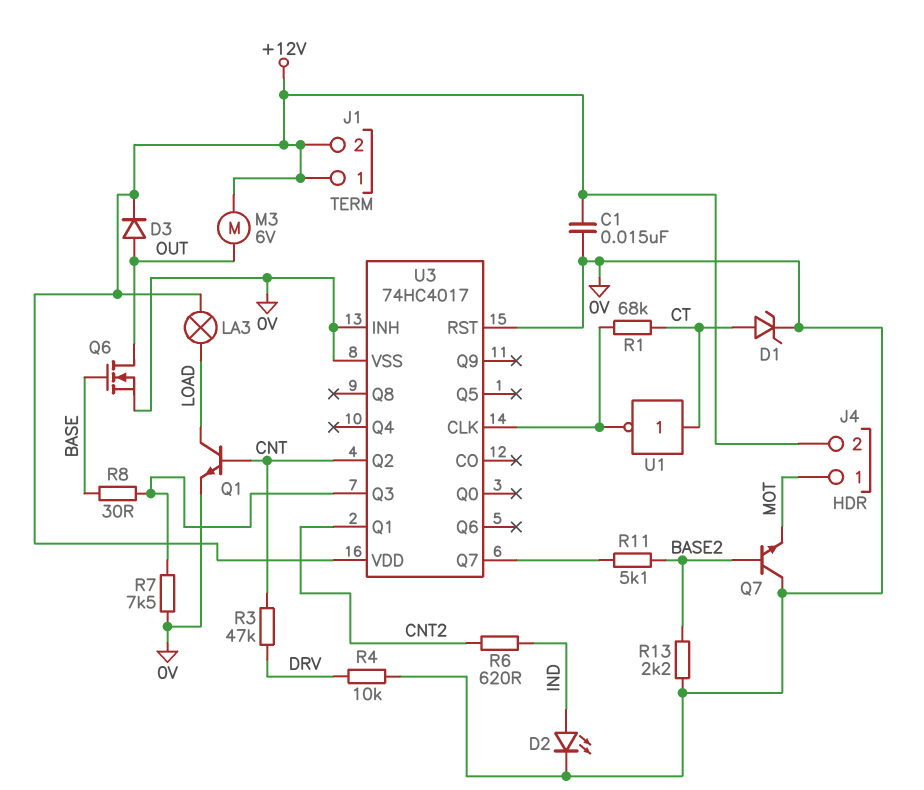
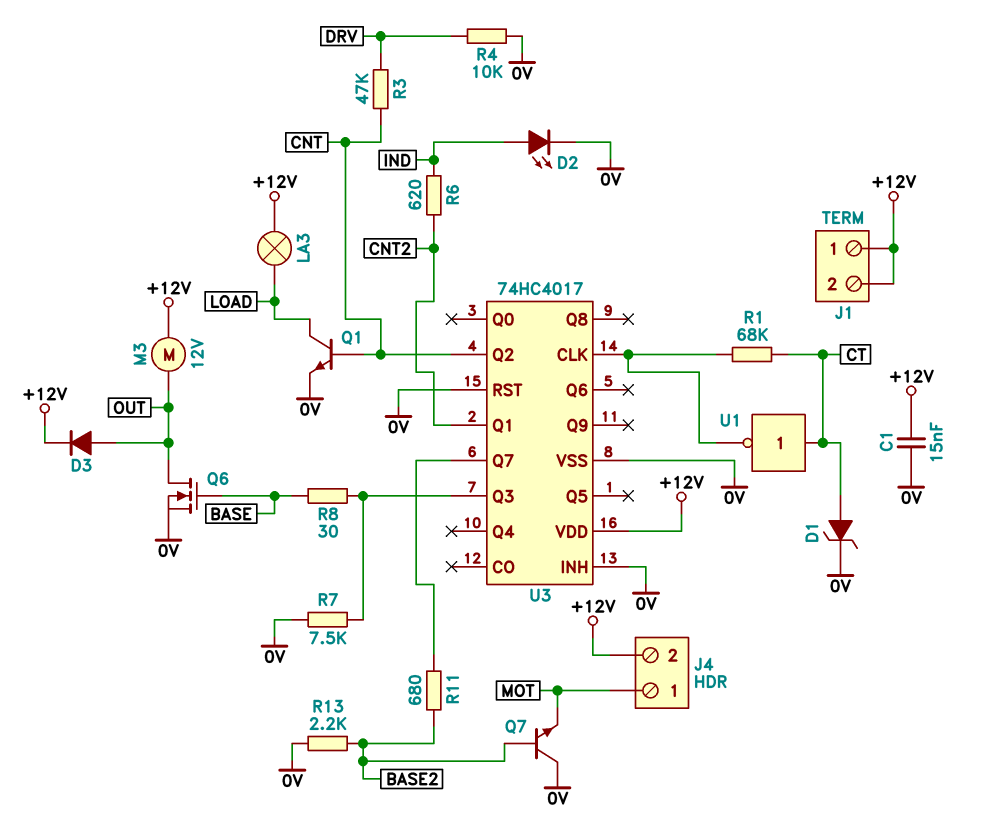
M3: motor 6V (+12V, OUT) -> motor 12V (+12V, OUT)
R11: 5.1k (BASE2, U3/Q7) -> 680 (BASE2, U3/Q7)

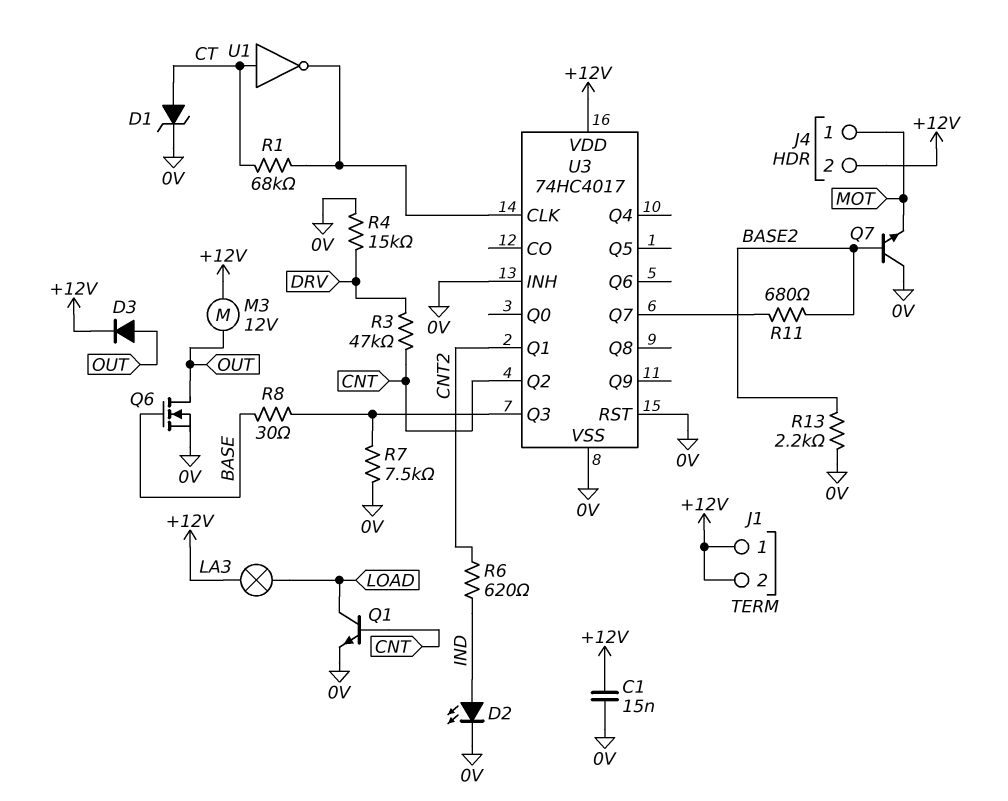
R4: 10k (0V, DRV) -> 15k (0V, DRV)

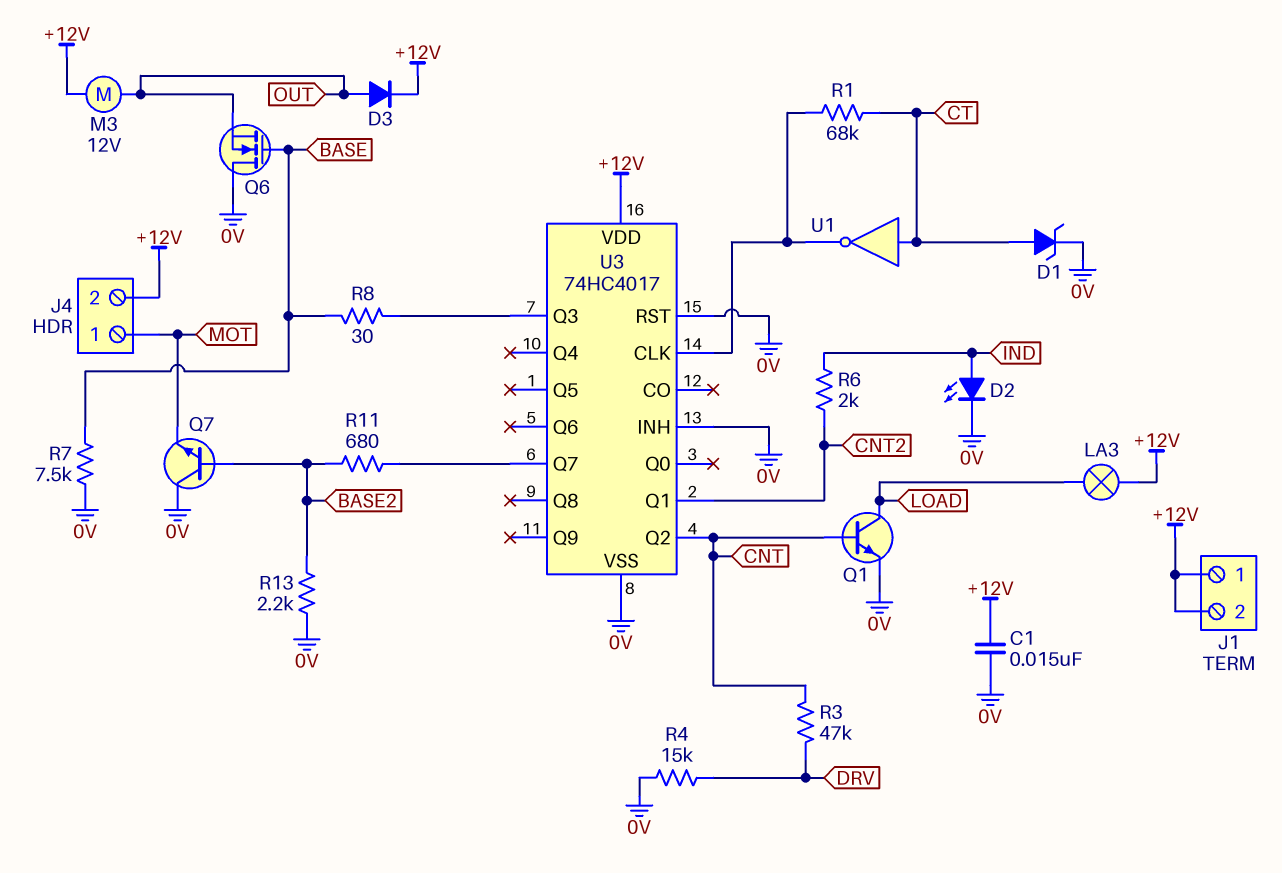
Q6: NMOS (G BASE, D OUT, S 0V) -> NMOS (G BASE, D 0V, S OUT)
R6: 620 (CNT2, IND) -> 2k (CNT2, IND)
R7: 7.5k (0V, U3/Q3) -> 7.5k (0V, BASE)

